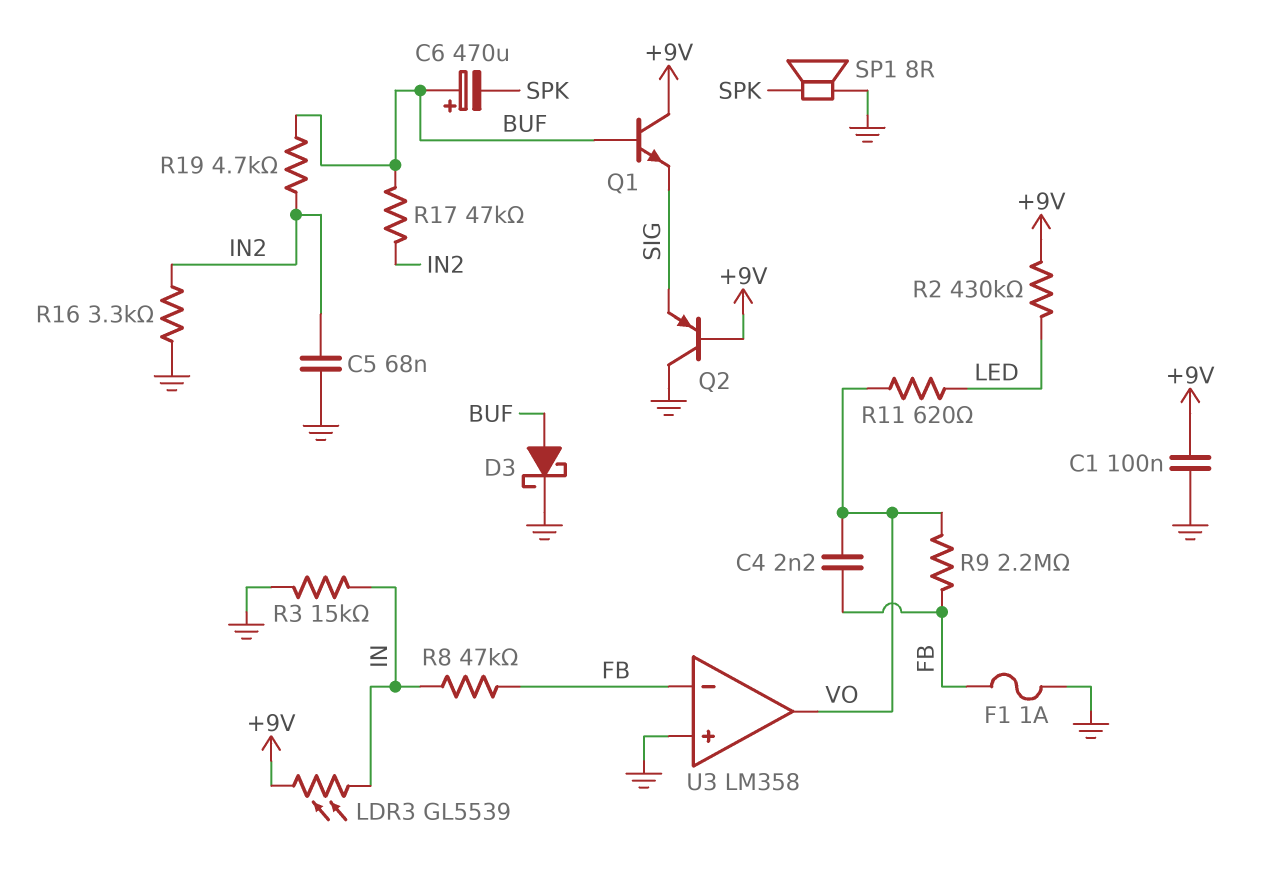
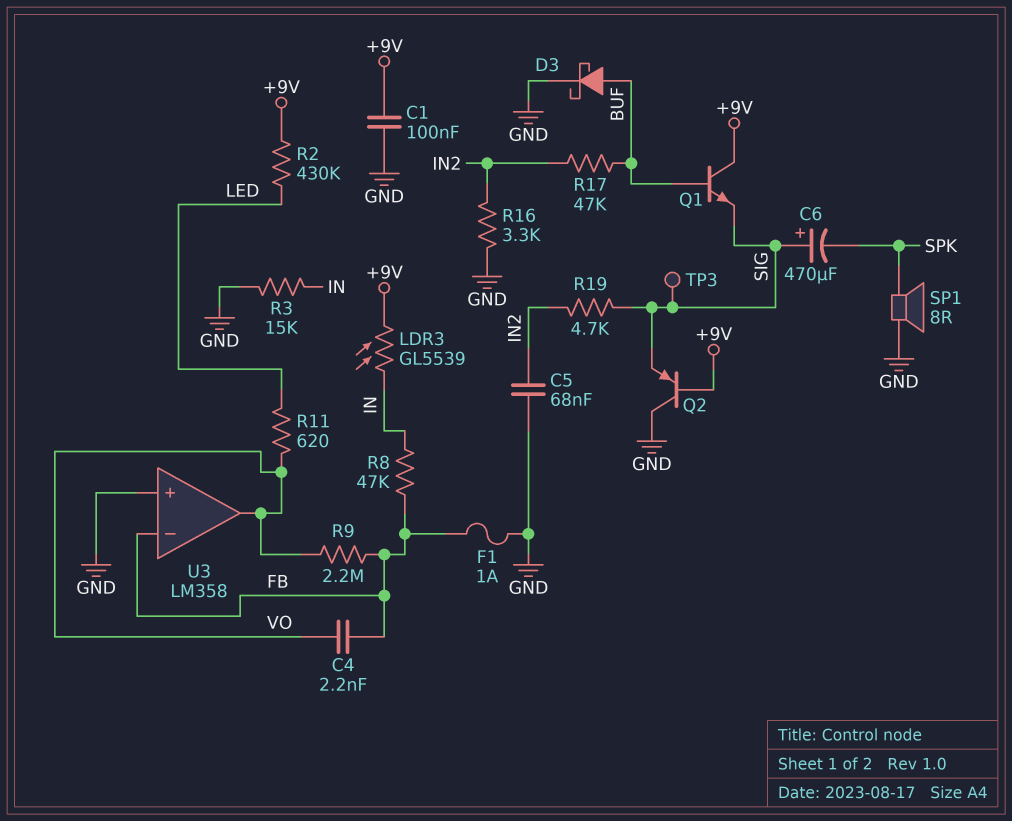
C6: 470uF (plus BUF, minus SPK) -> 470uF (plus SIG, minus SPK)
R19: 4.7k (BUF, IN2) -> 4.7k (IN2, SIG)
TP3: none -> test point (SIG)

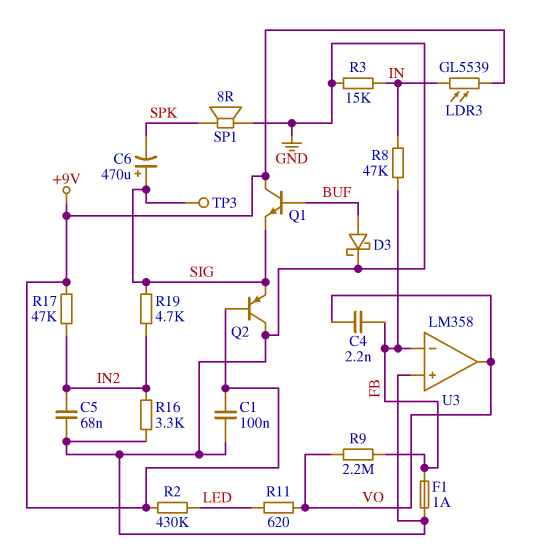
R17: 47k (BUF, IN2) -> 47k (+9V, IN2)

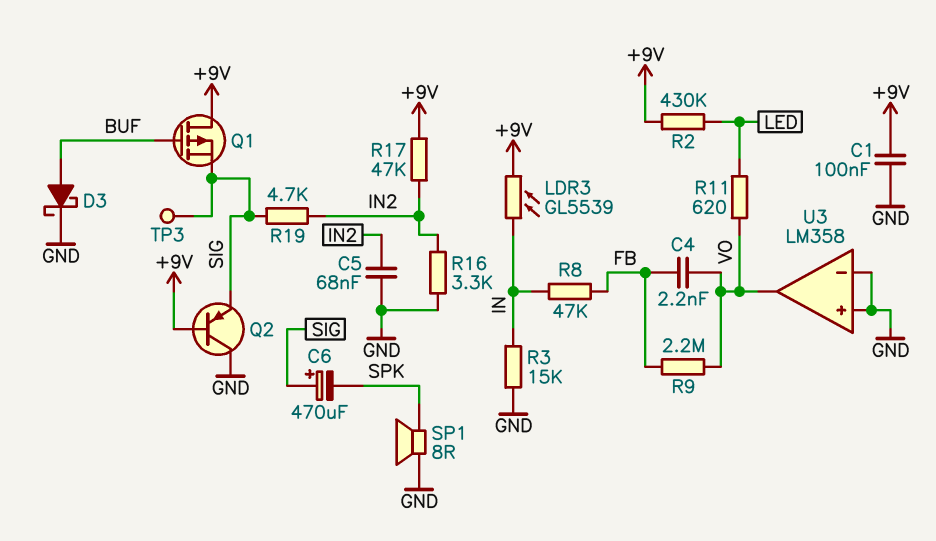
F1: 1A (FB, GND) -> none
Q1: NPN (B BUF, C +9V, E SIG) -> PMOS (G BUF, D +9V, S SIG)
U3 pin in-: FB -> GND

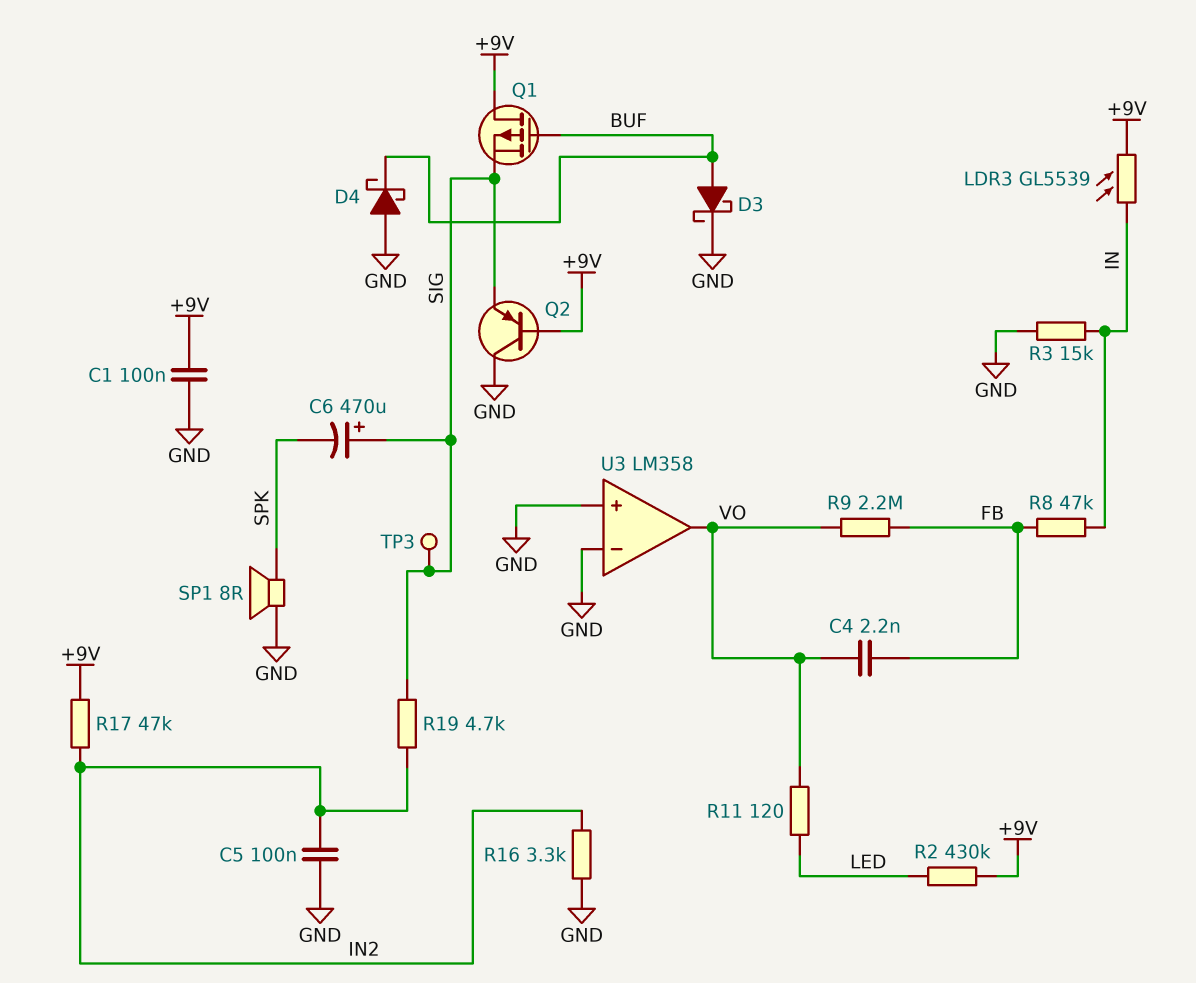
C5: 68nF (GND, IN2) -> 100nF (GND, IN2)
D4: none -> schottky (A GND, K BUF)
R11: 620 (LED, VO) -> 120 (LED, VO)

